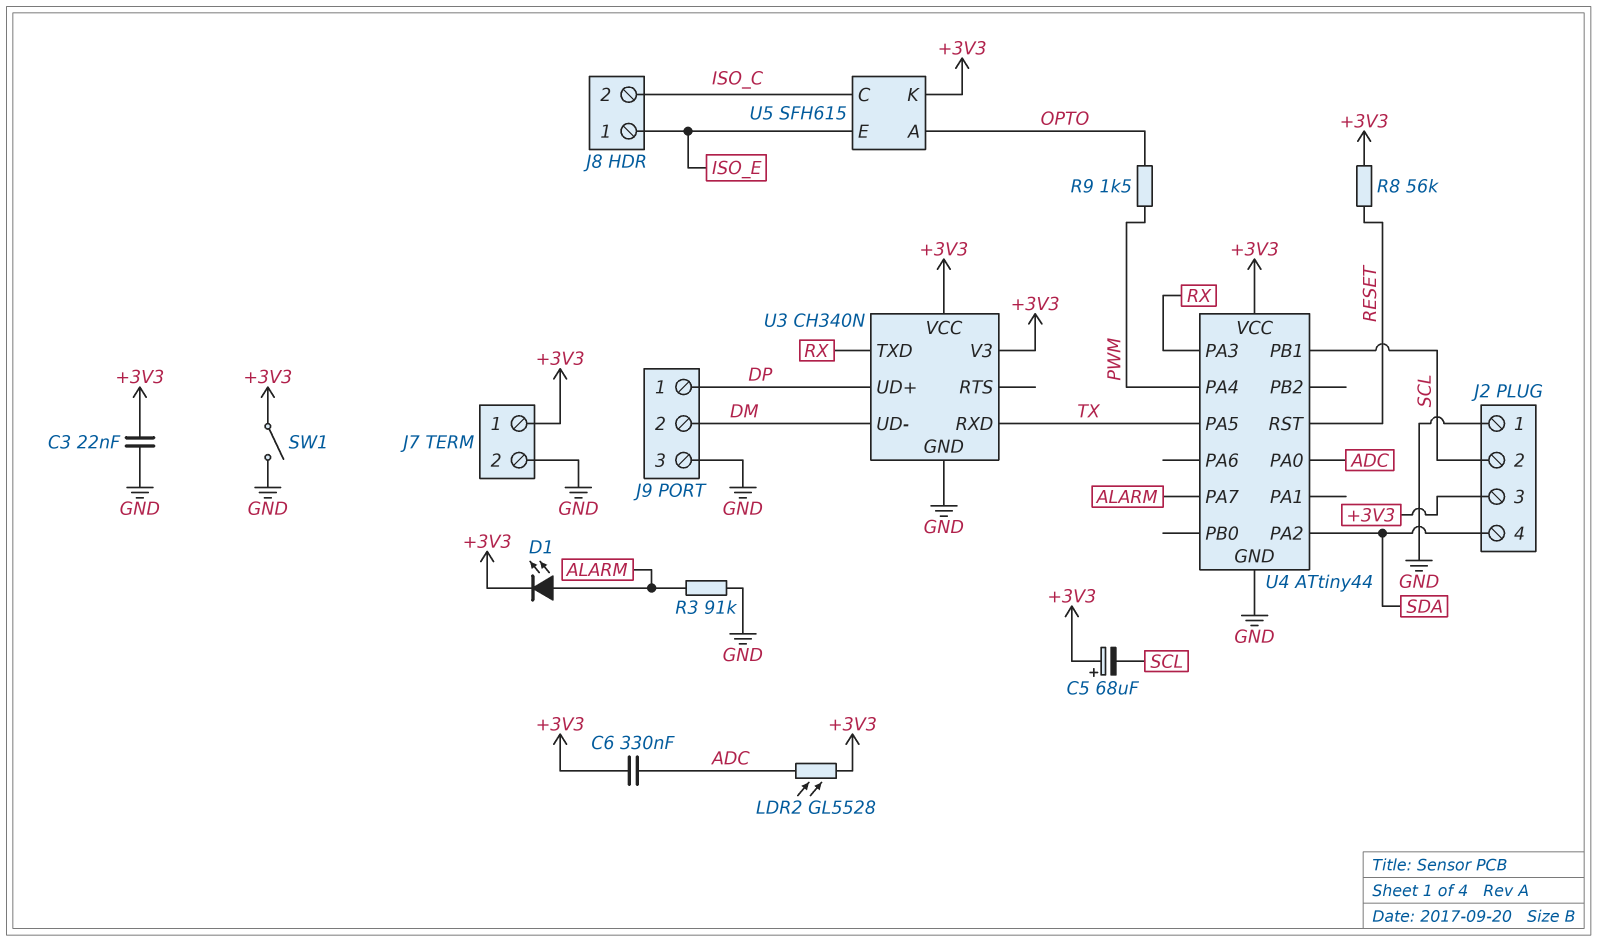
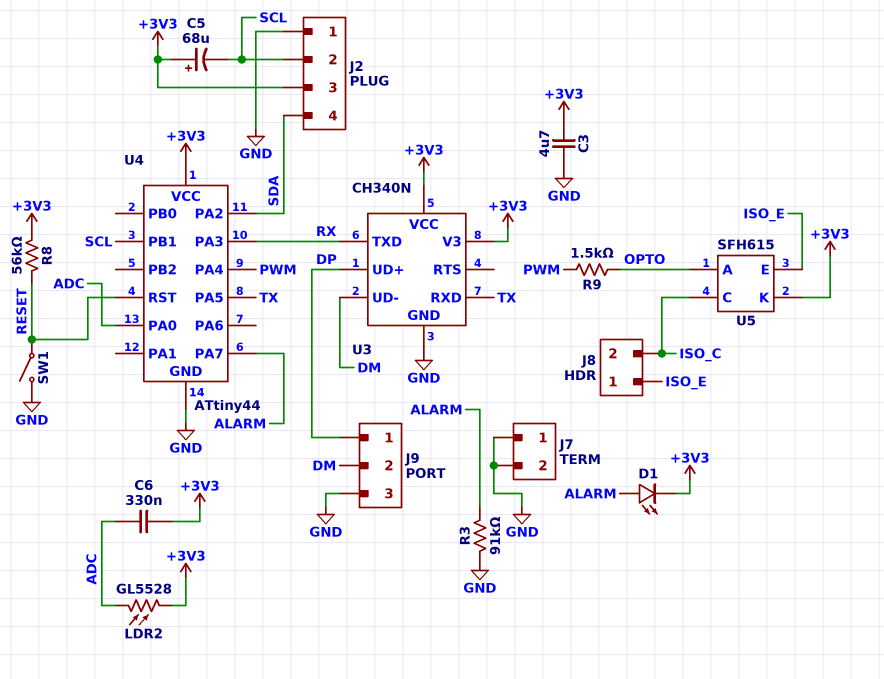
C3: 22nF (+3V3, GND) -> 4.7uF (+3V3, GND)
J7 pin 1: +3V3 -> GND
SW1: switch (+3V3, GND) -> switch (GND, RESET)

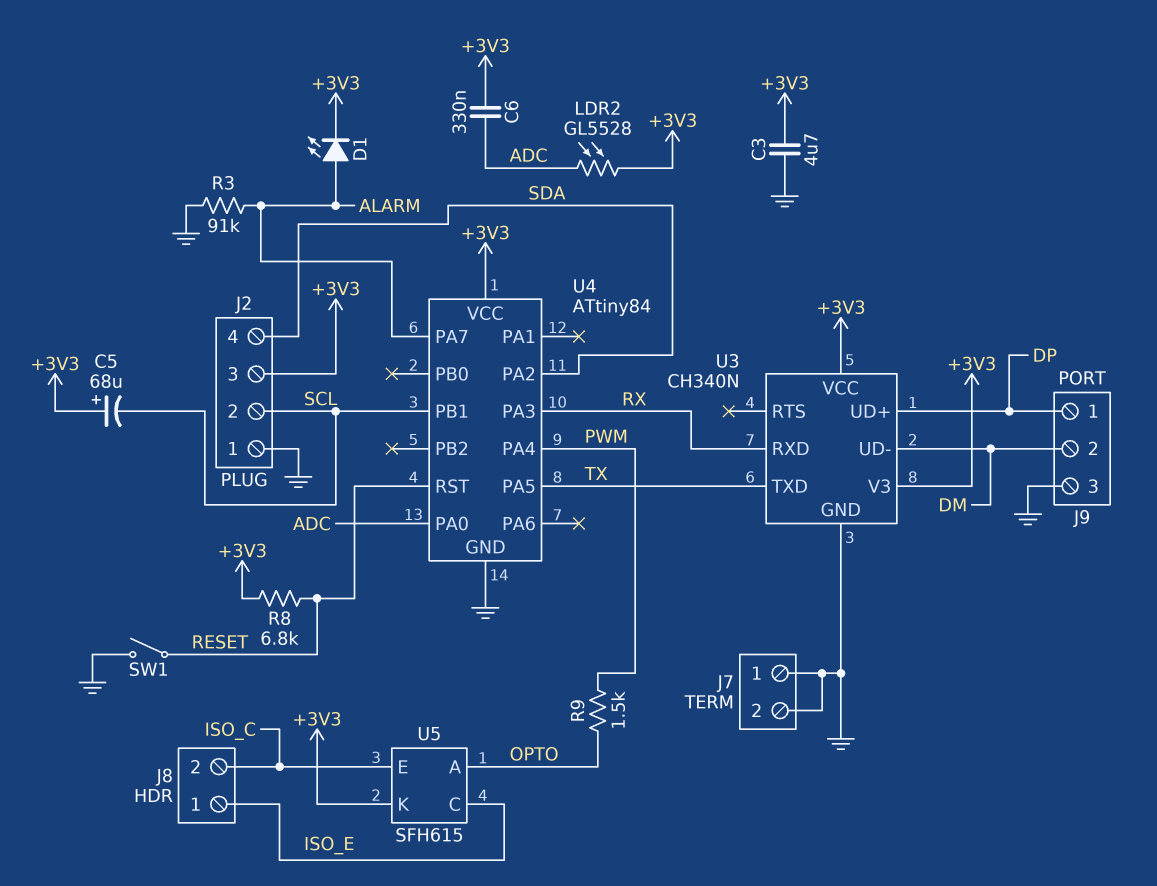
R8: 56k (+3V3, RESET) -> 6.8k (+3V3, RESET)
U3 pin RXD: TX -> RX
U3 pin TXD: RX -> TX
U4: ATtiny44 -> ATtiny84
U5 pin C: ISO_C -> ISO_E
U5 pin E: ISO_E -> ISO_C

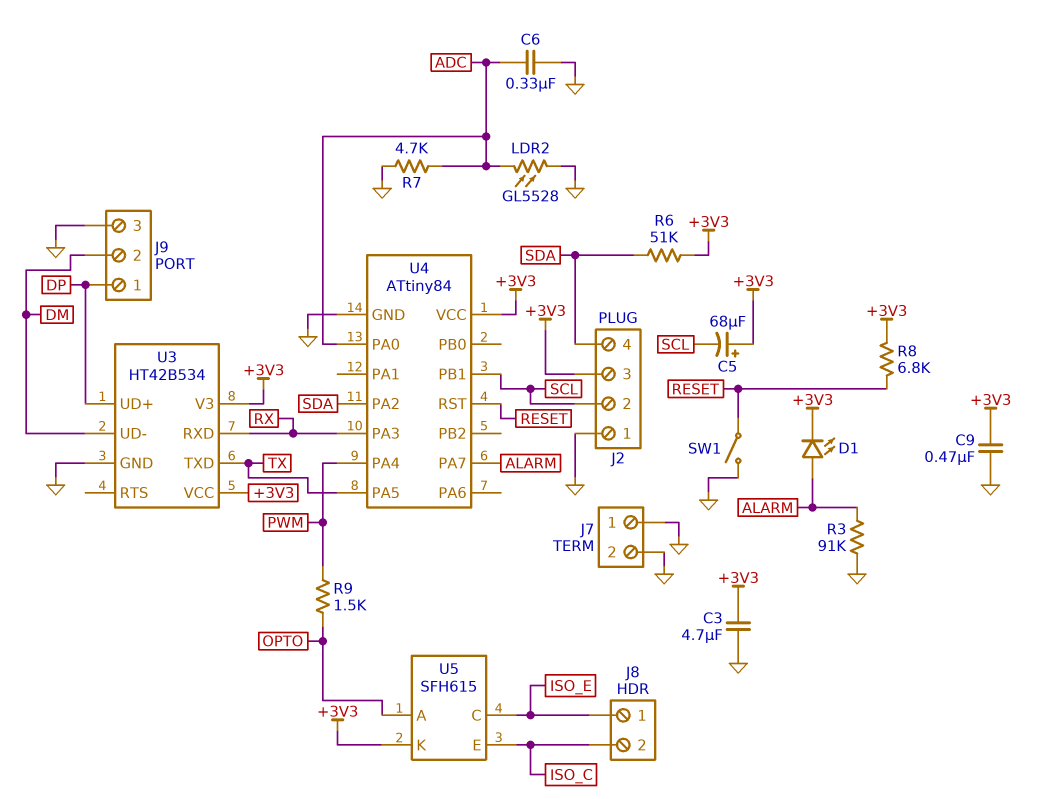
C6: 330nF (+3V3, ADC) -> 330nF (ADC, GND)
C9: none -> 470nF (+3V3, GND)
LDR2: GL5528 (+3V3, ADC) -> GL5528 (ADC, GND)
R6: none -> 51k (+3V3, SDA)
R7: none -> 4.7k (ADC, GND)
U3: CH340N -> HT42B534

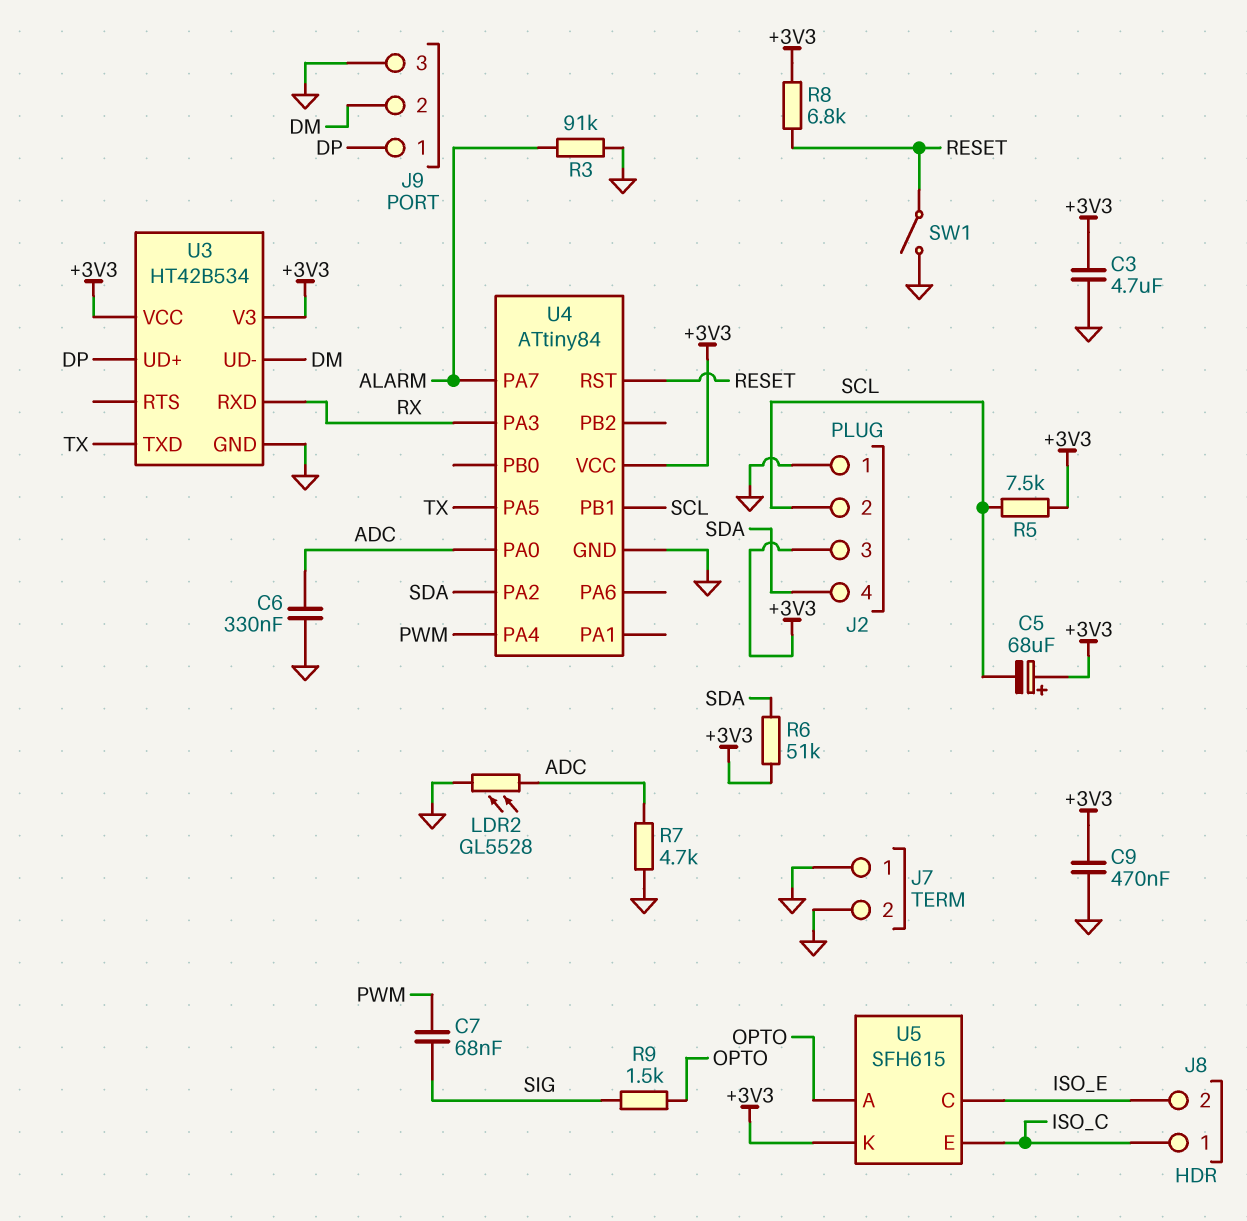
C7: none -> 68nF (PWM, SIG)
D1: LED (A ALARM, K +3V3) -> none
J8 pin 1: ISO_E -> ISO_C
J8 pin 2: ISO_C -> ISO_E
R5: none -> 7.5k (+3V3, SCL)
R9: 1.5k (OPTO, PWM) -> 1.5k (OPTO, SIG)

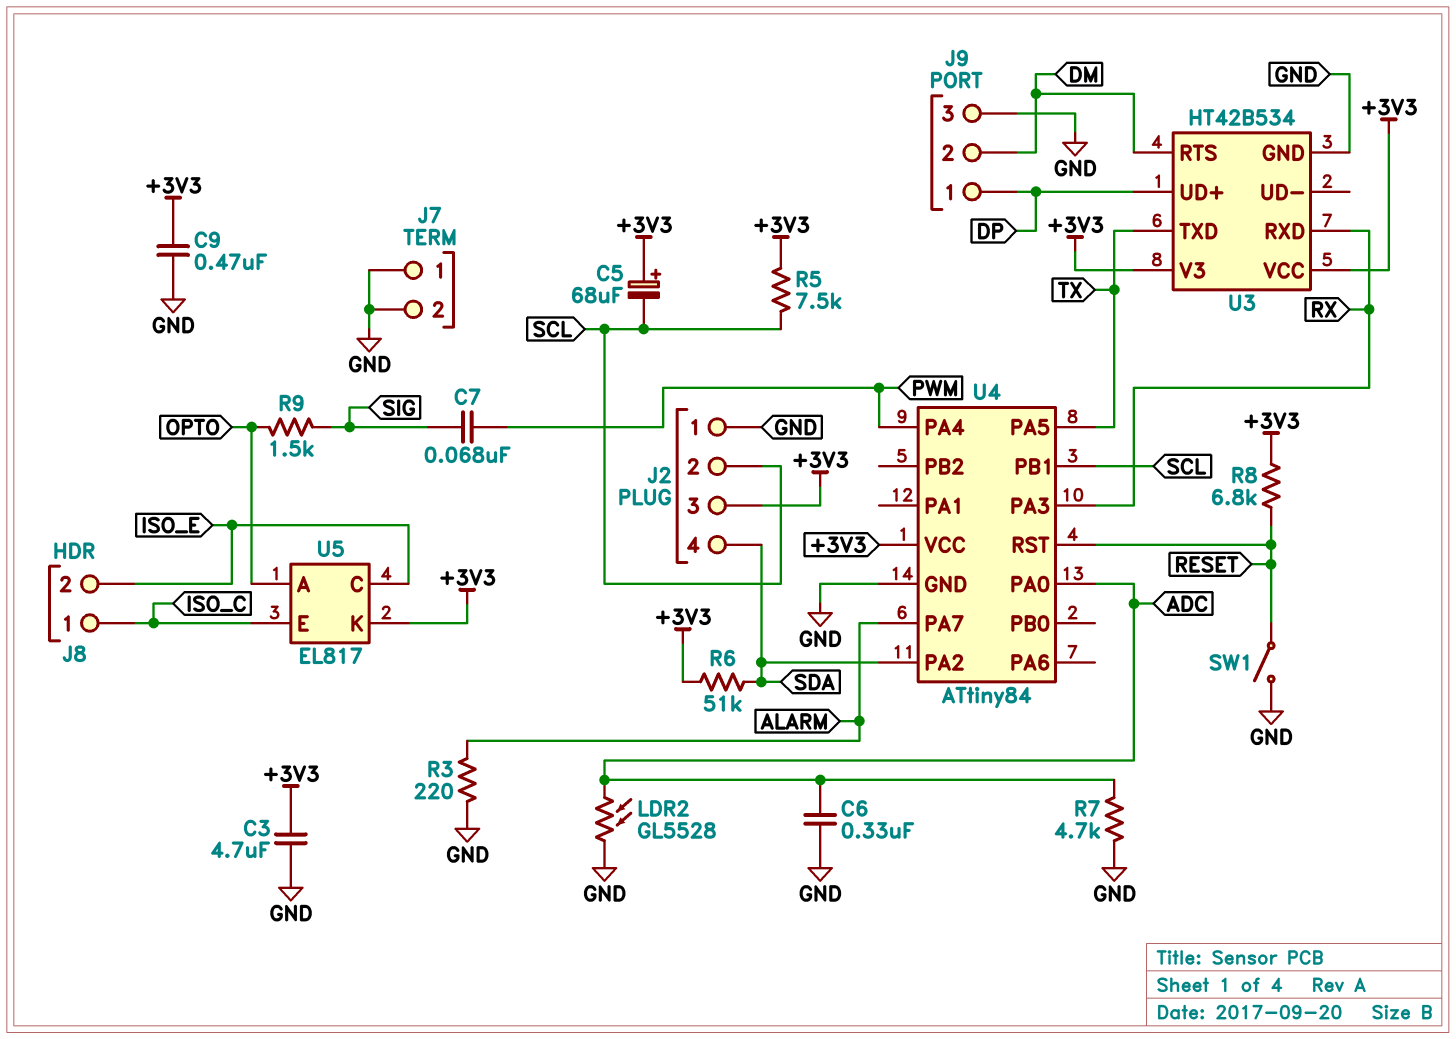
R3: 91k (ALARM, GND) -> 220 (ALARM, GND)
U3 pin RTS: none -> DM
U3 pin UD-: DM -> none
U5: SFH615 -> EL817

